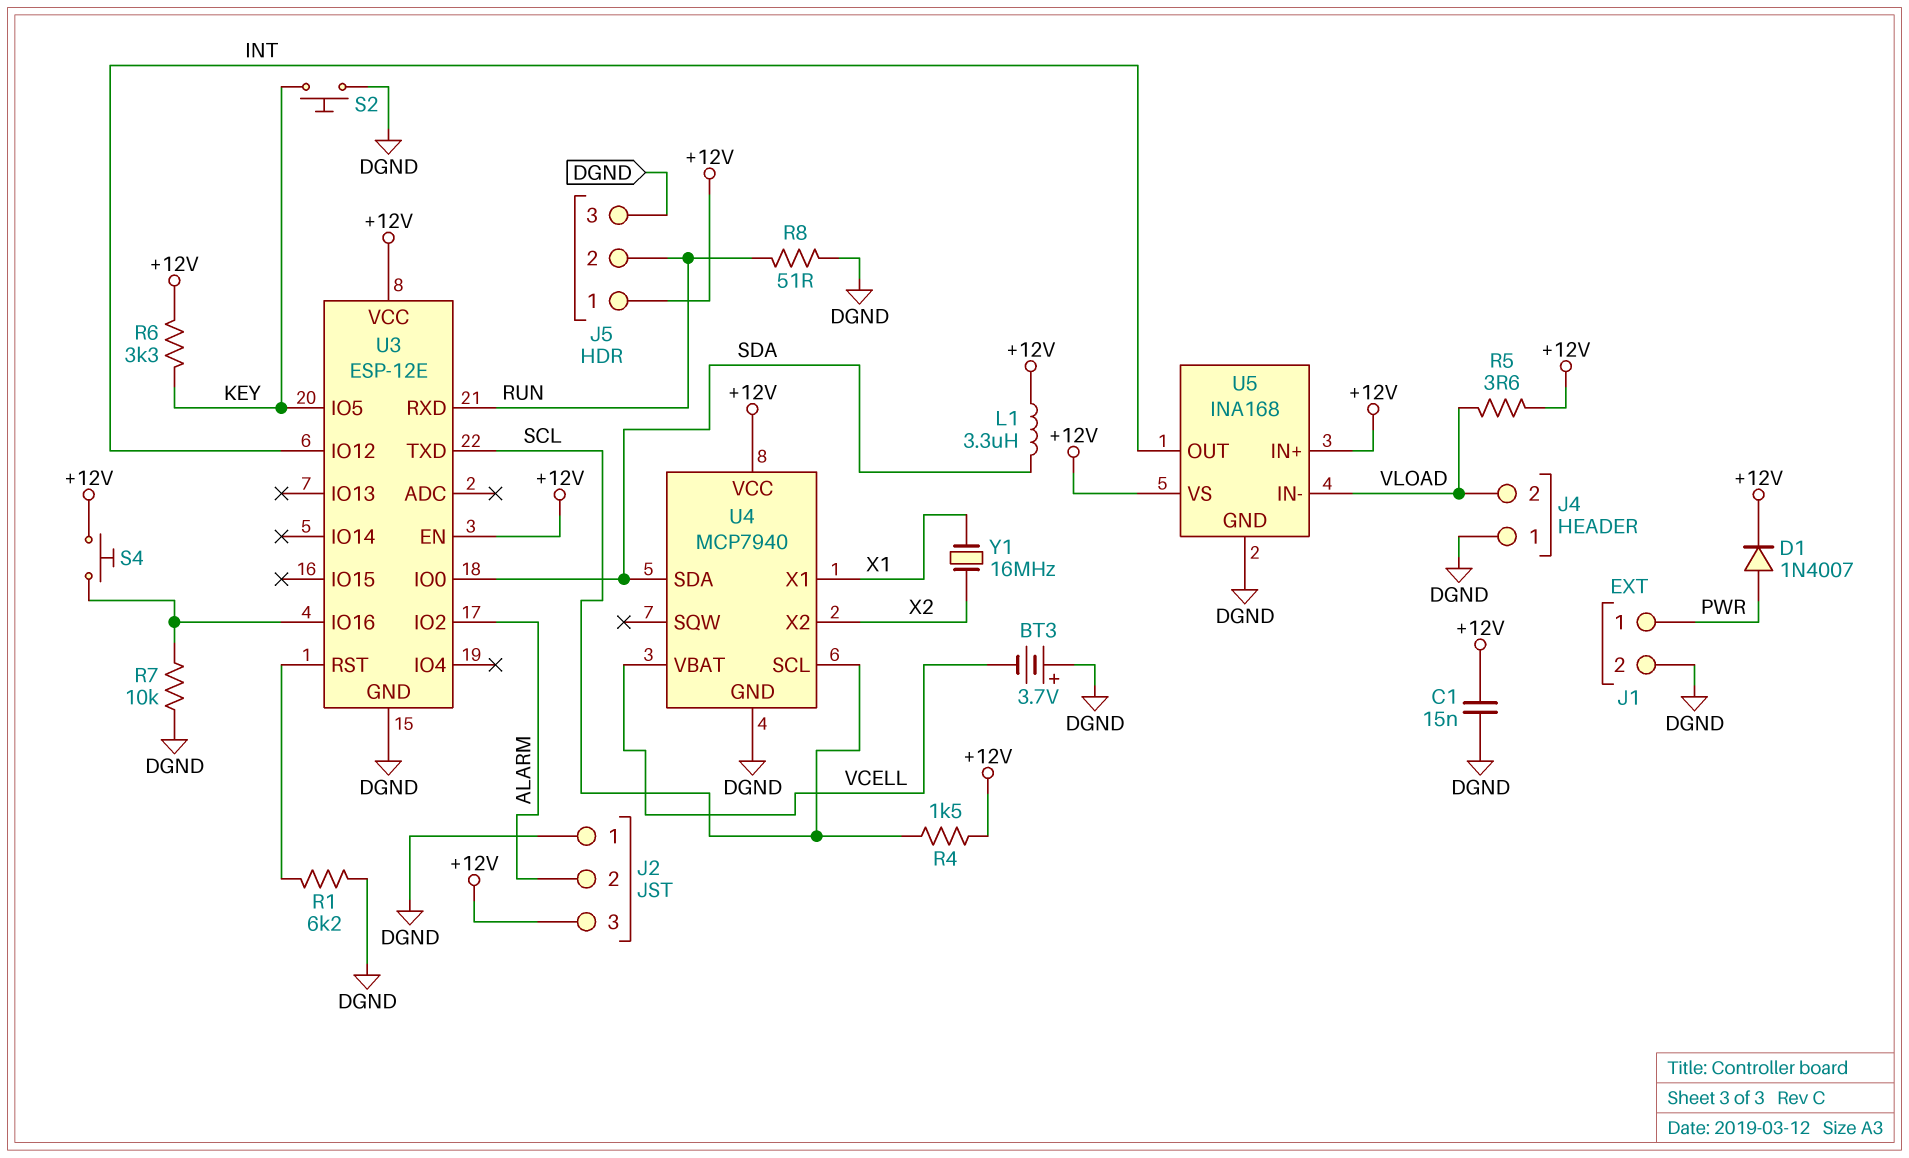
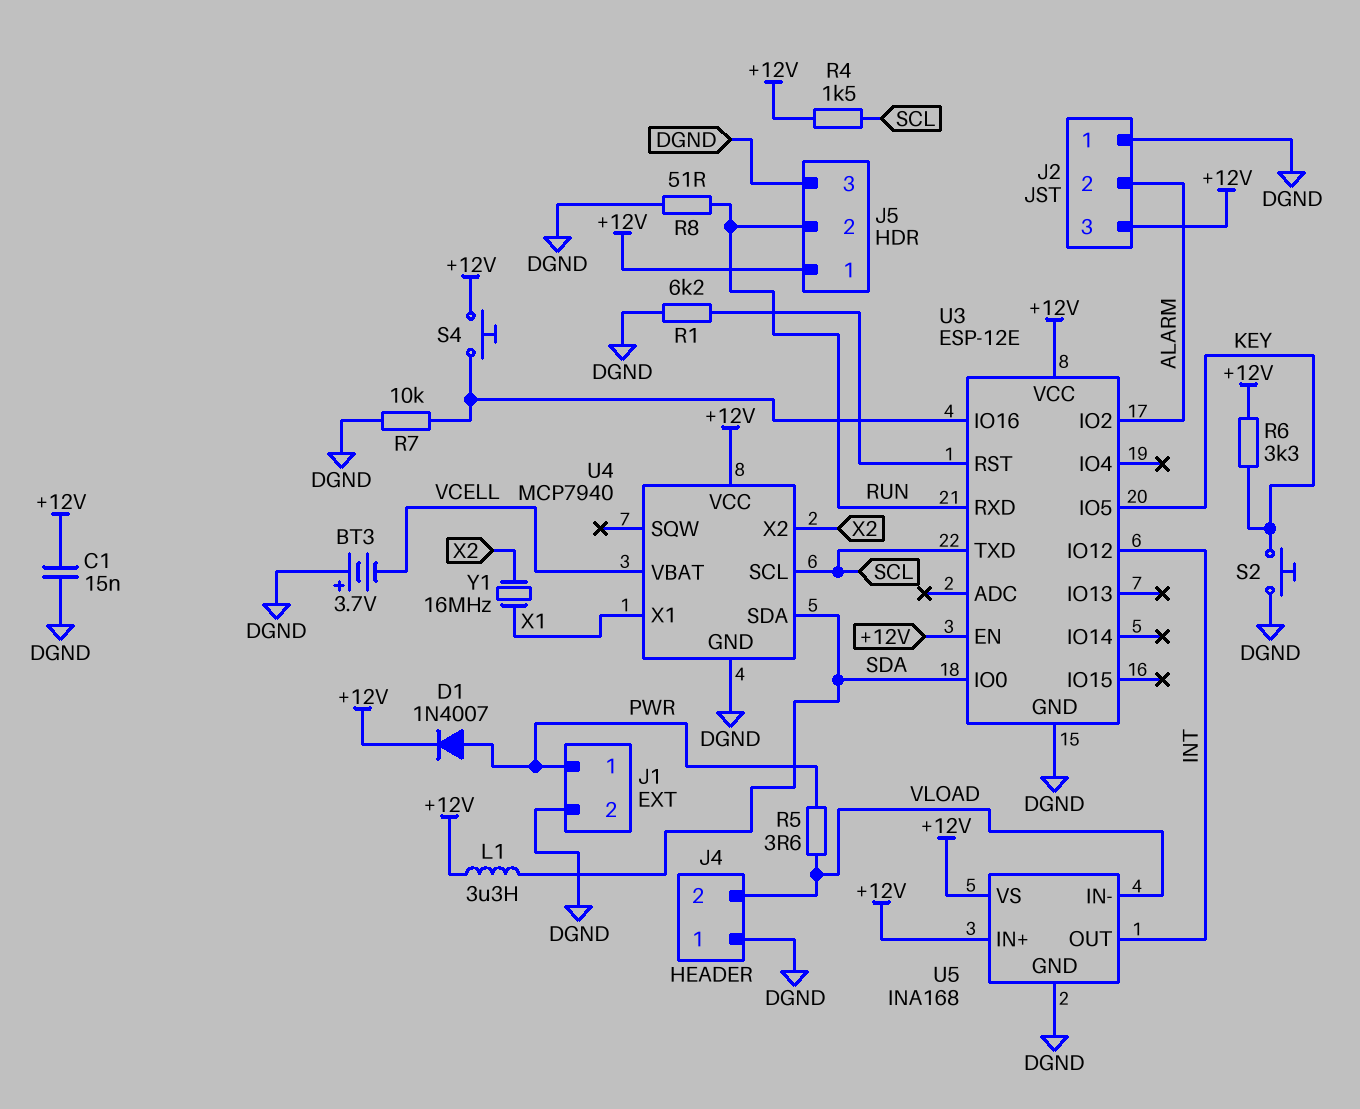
R5: 3.6 (+12V, VLOAD) -> 3.6 (PWR, VLOAD)

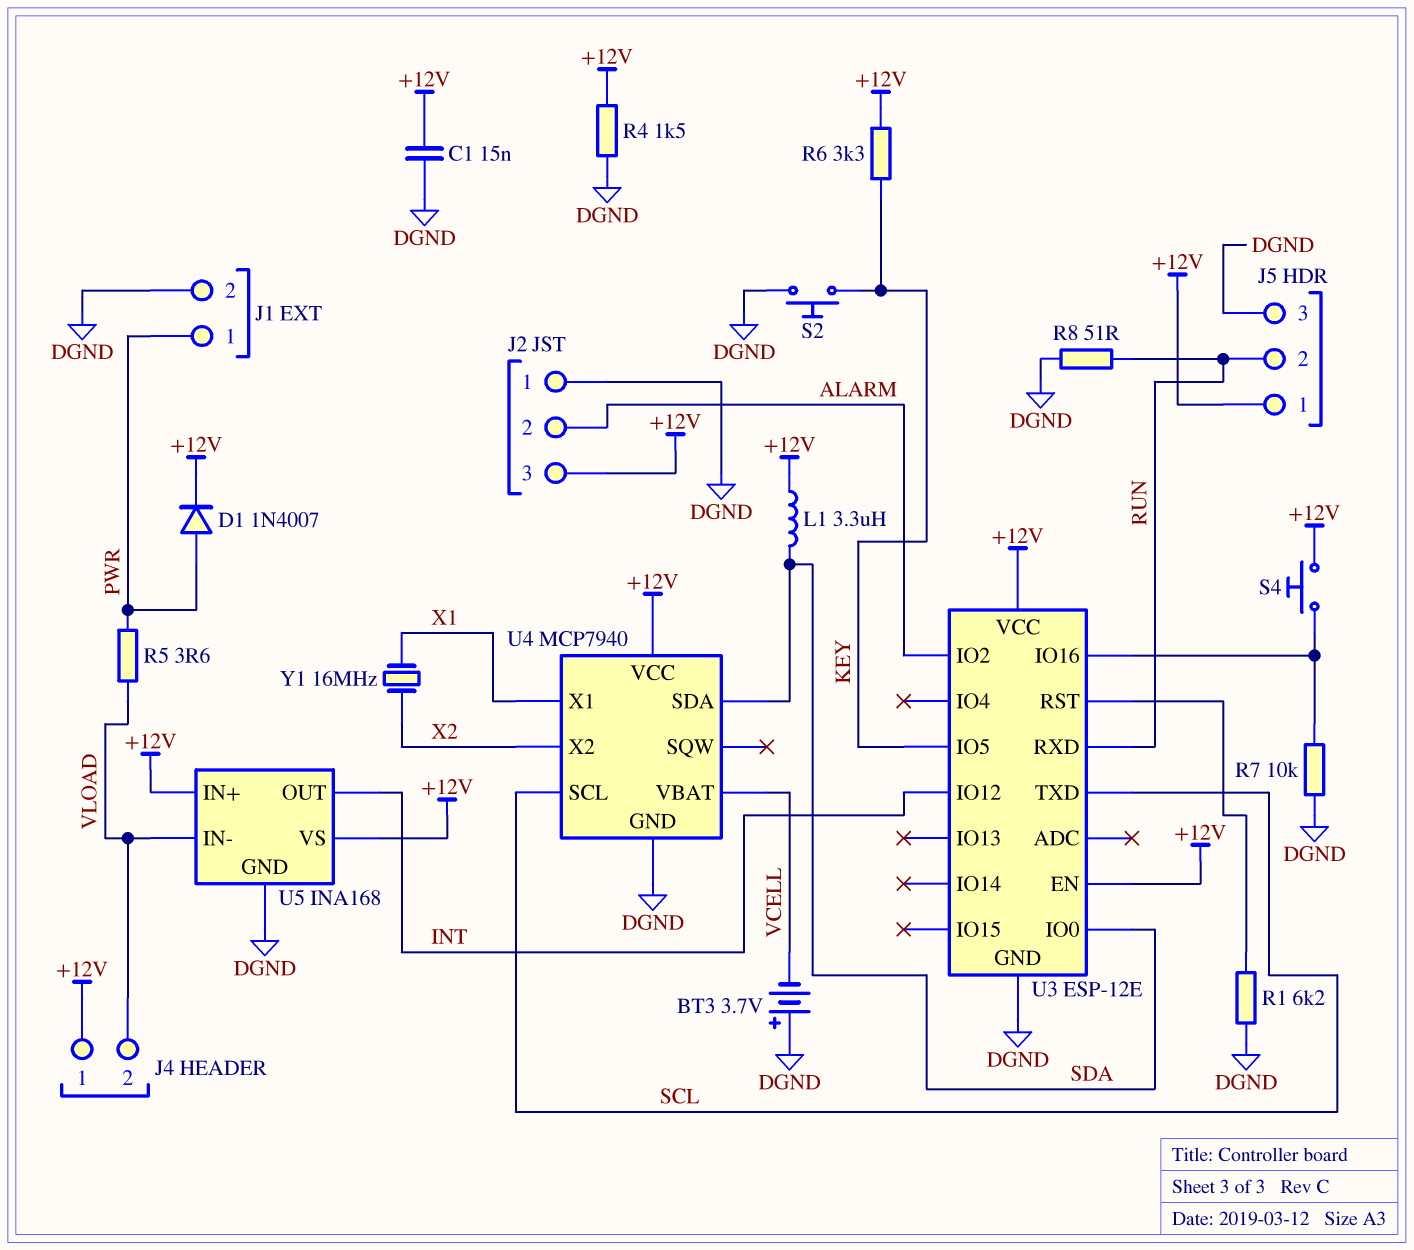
J4 pin 1: DGND -> +12V
R4: 1.5k (+12V, SCL) -> 1.5k (+12V, DGND)

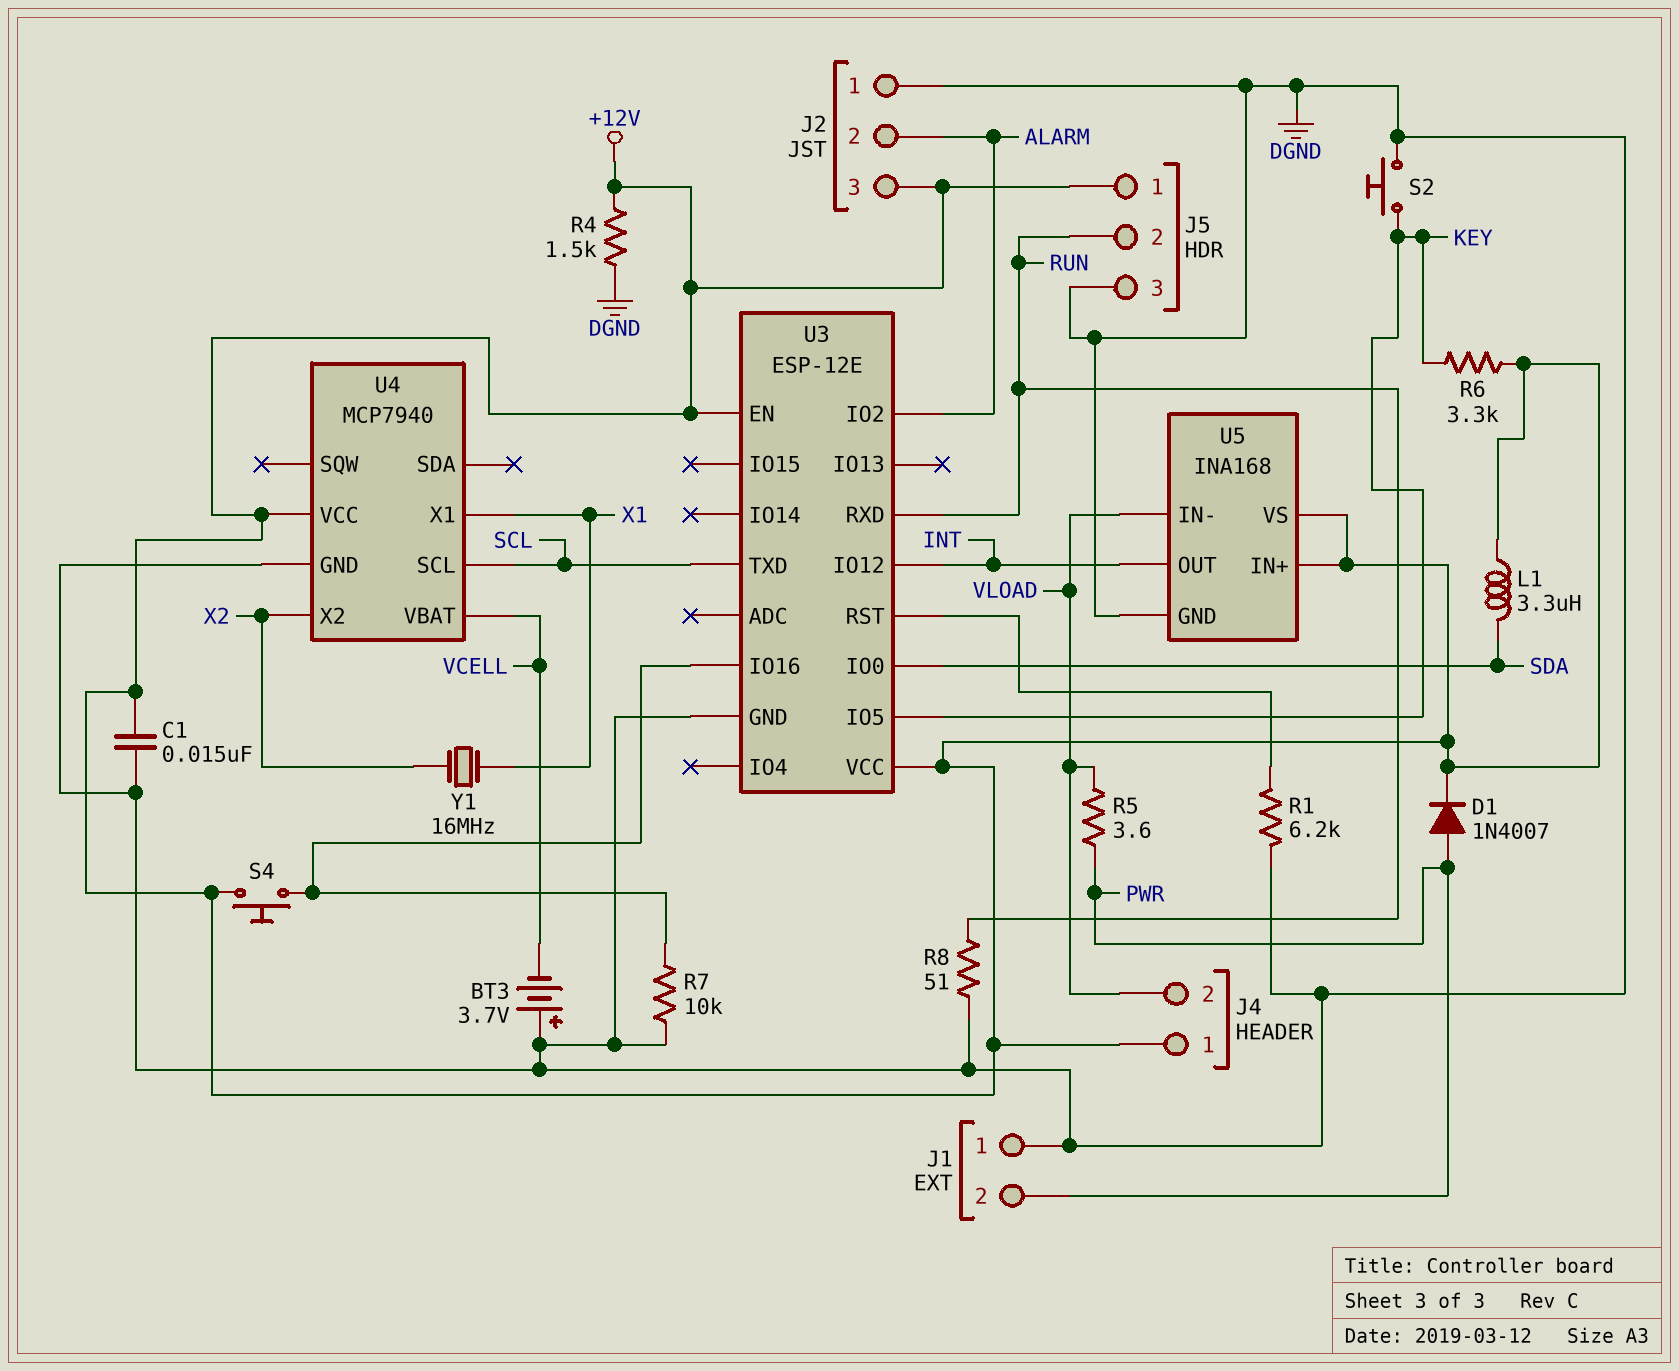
J1 pin 1: PWR -> DGND
J1 pin 2: DGND -> PWR
U4 pin SDA: SDA -> none

